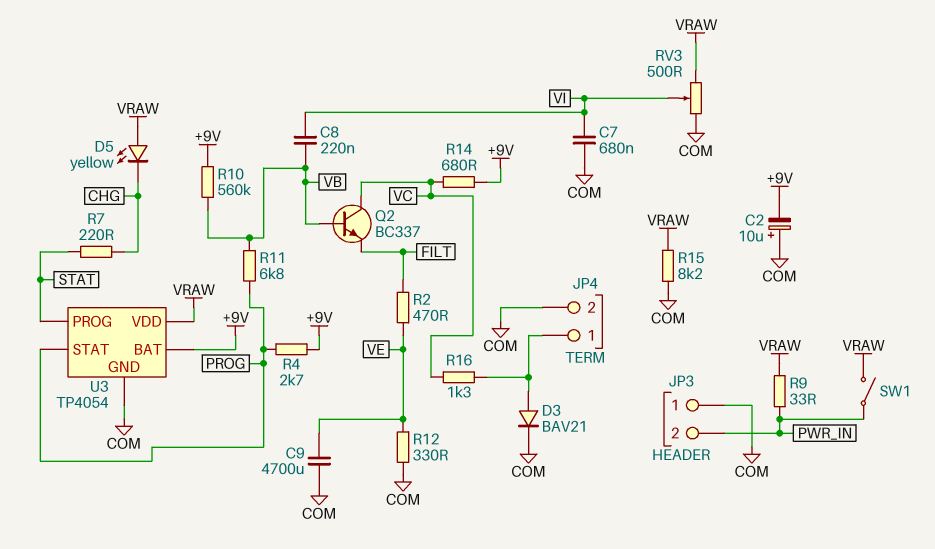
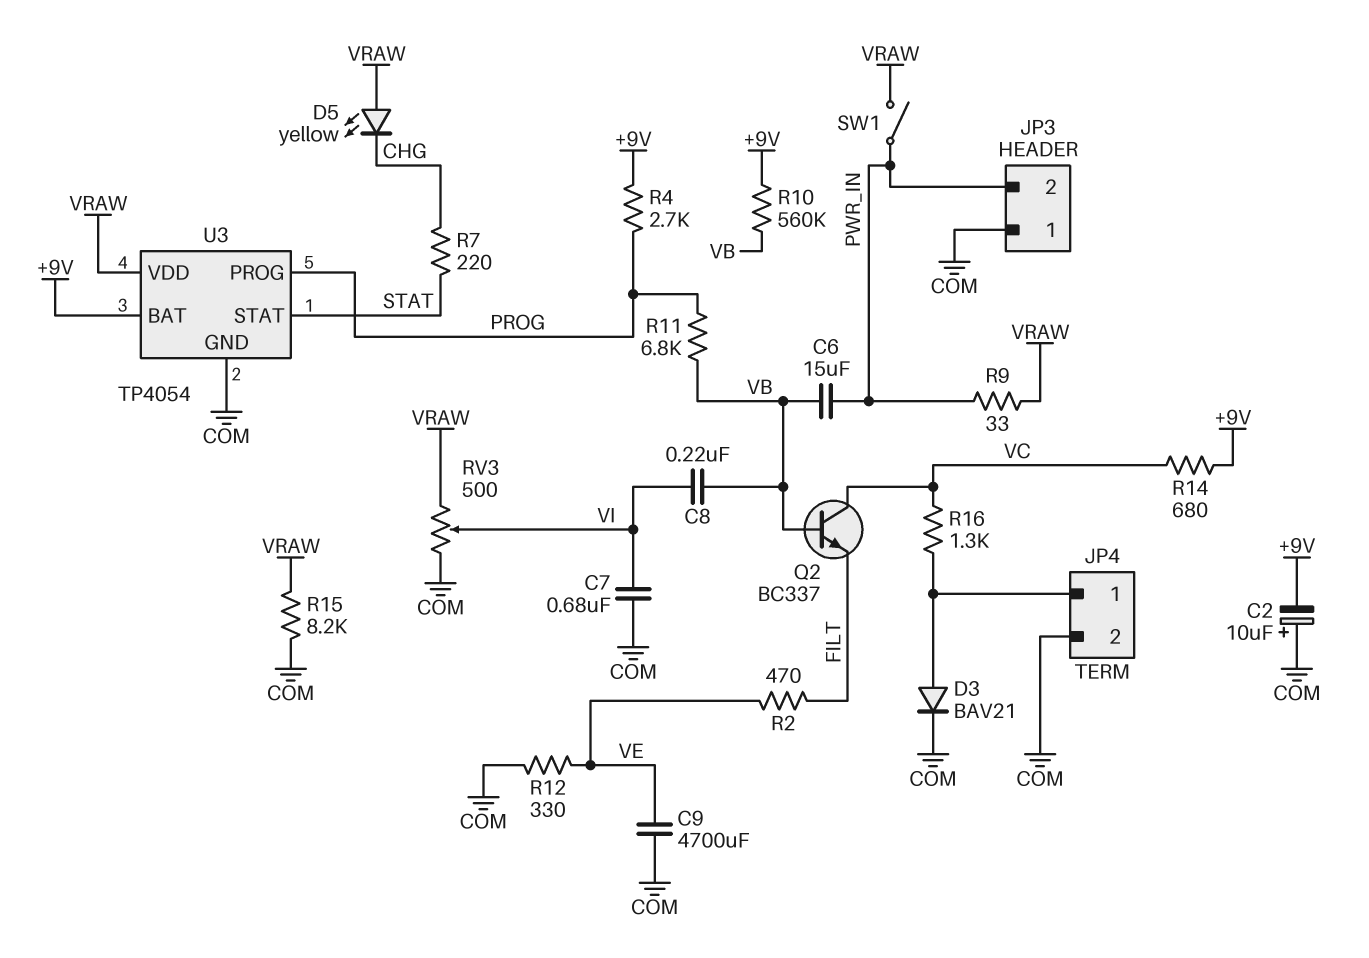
C6: none -> 15uF (PWR_IN, VB)
U3 pin PROG: STAT -> PROG
U3 pin STAT: PROG -> STAT

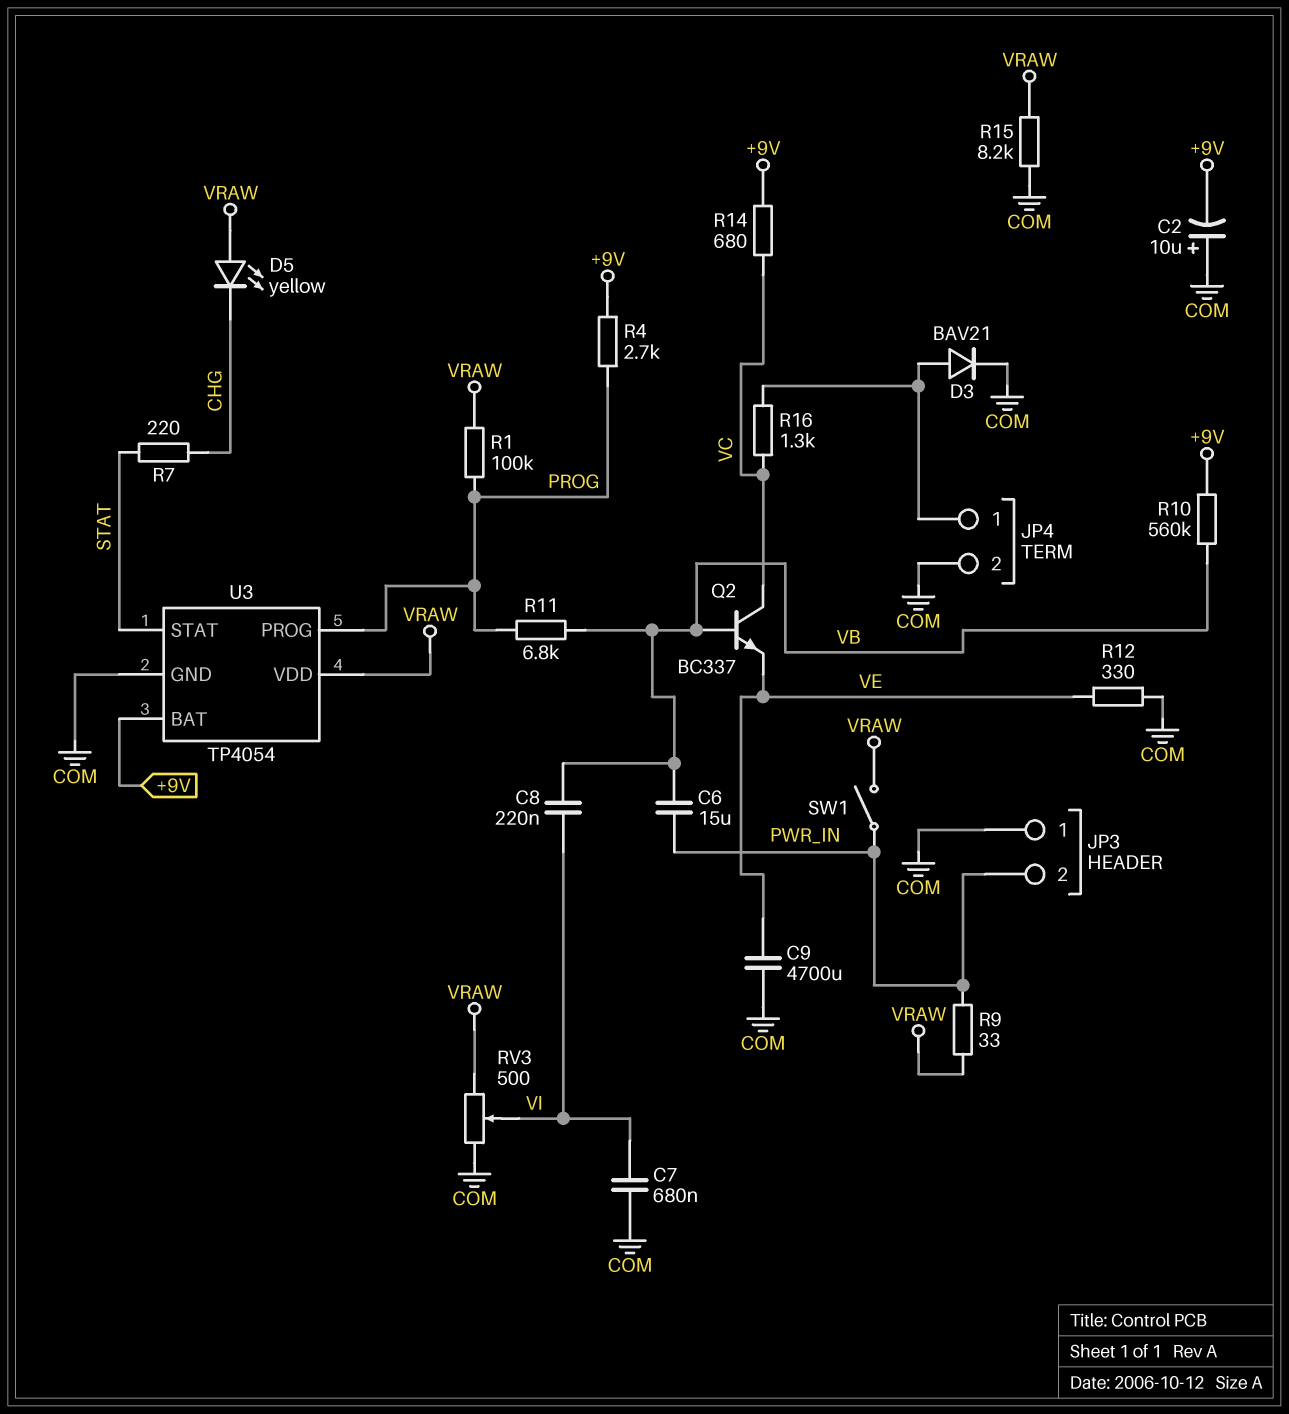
Q2: NPN BC337 (B VB, C VC, E FILT) -> NPN BC337 (B VB, C VC, E VE)
R1: none -> 100k (PROG, VRAW)
R2: 470 (FILT, VE) -> none

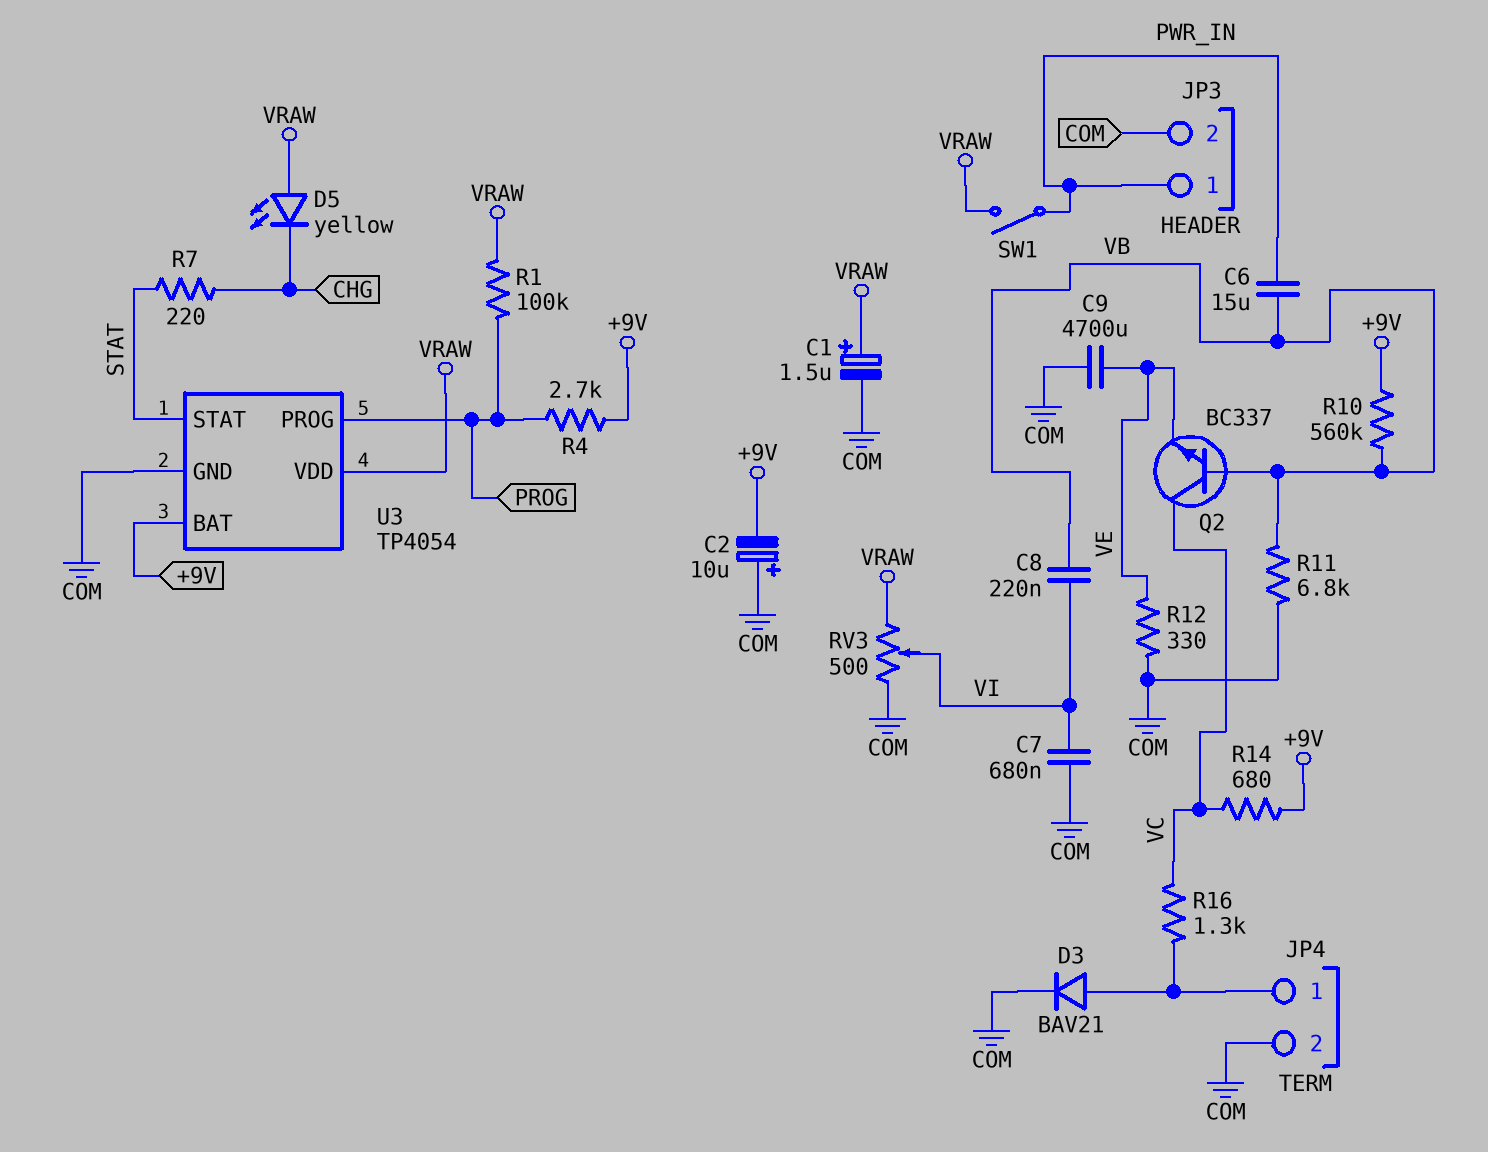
C1: none -> 1.5uF (plus VRAW, minus COM)
JP3 pin 1: COM -> PWR_IN
JP3 pin 2: PWR_IN -> COM
R9: 33 (PWR_IN, VRAW) -> none
R11: 6.8k (PROG, VB) -> 6.8k (COM, VB)
R15: 8.2k (COM, VRAW) -> none

